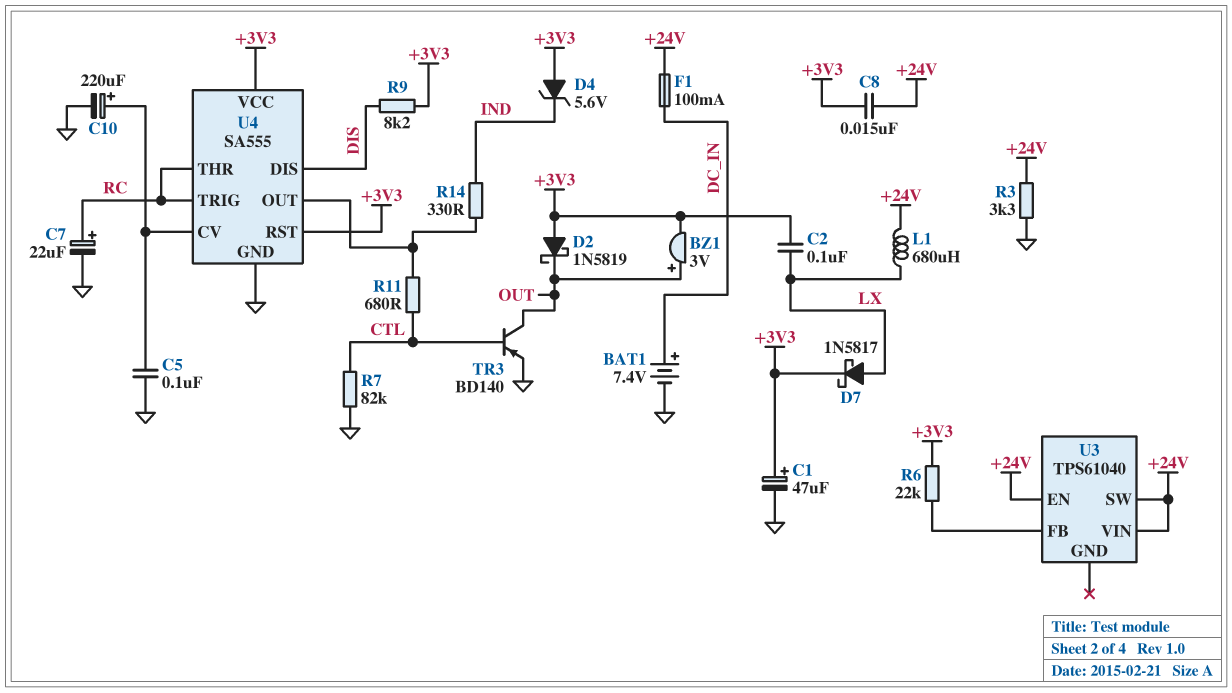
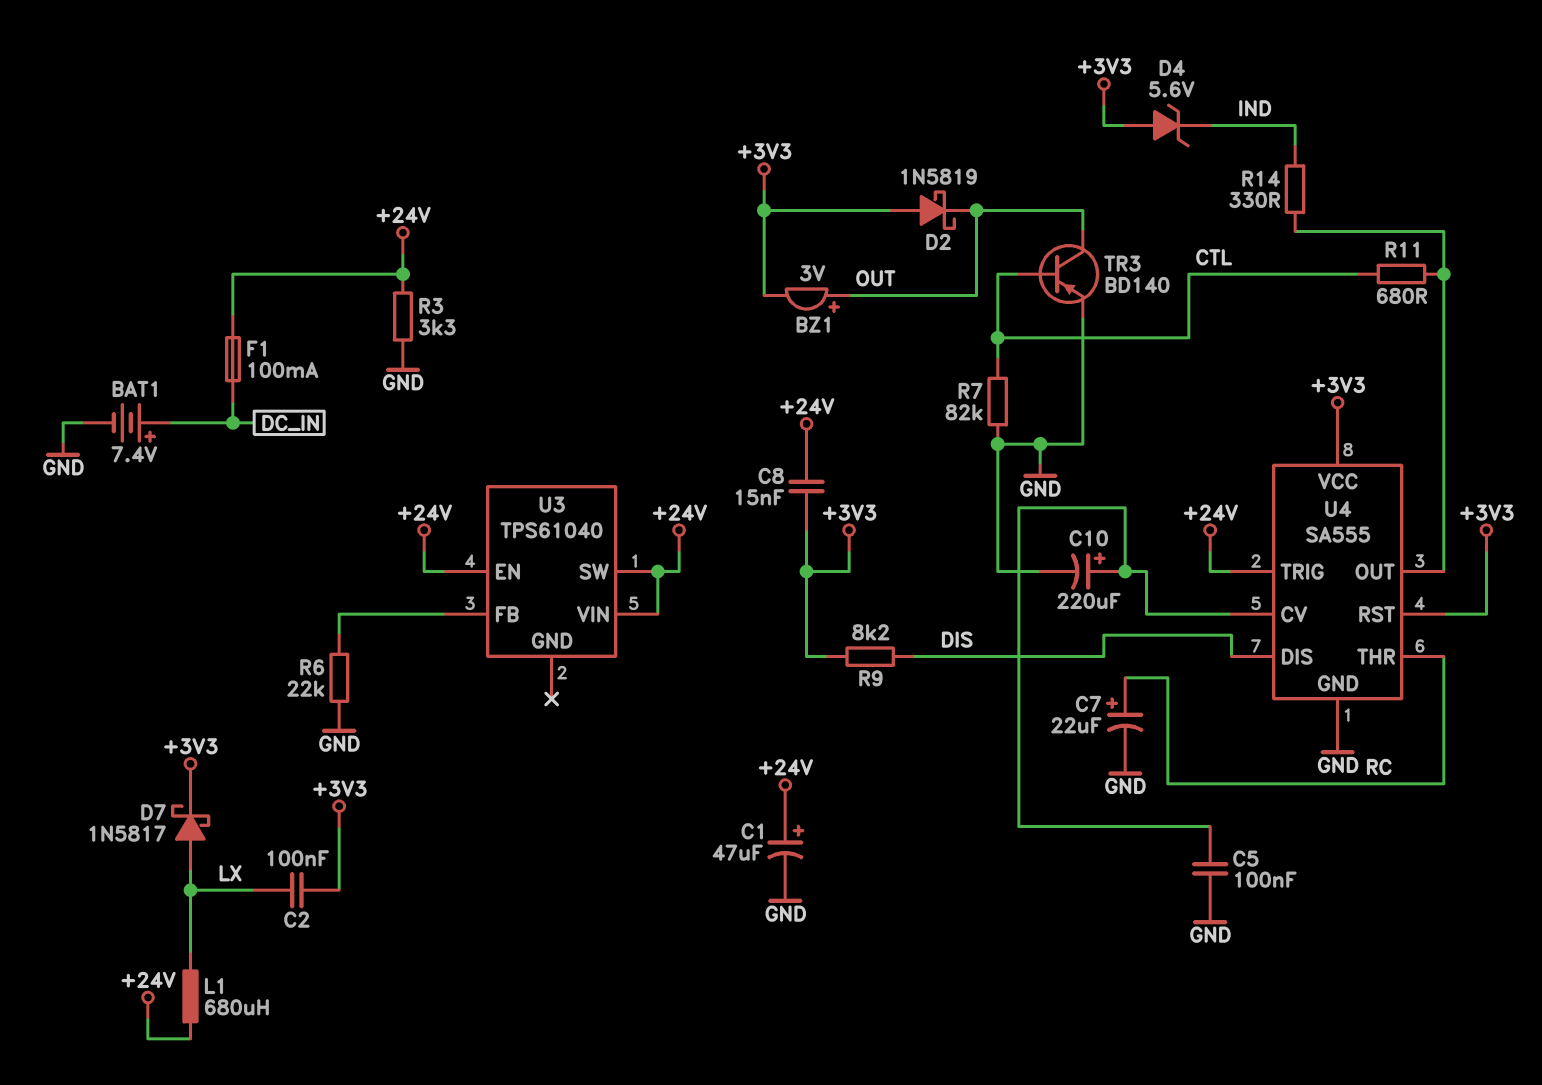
C1: 47uF (plus +3V3, minus GND) -> 47uF (plus +24V, minus GND)
R6: 22k (+3V3, U3/FB) -> 22k (GND, U3/FB)
U4 pin TRIG: RC -> +24V

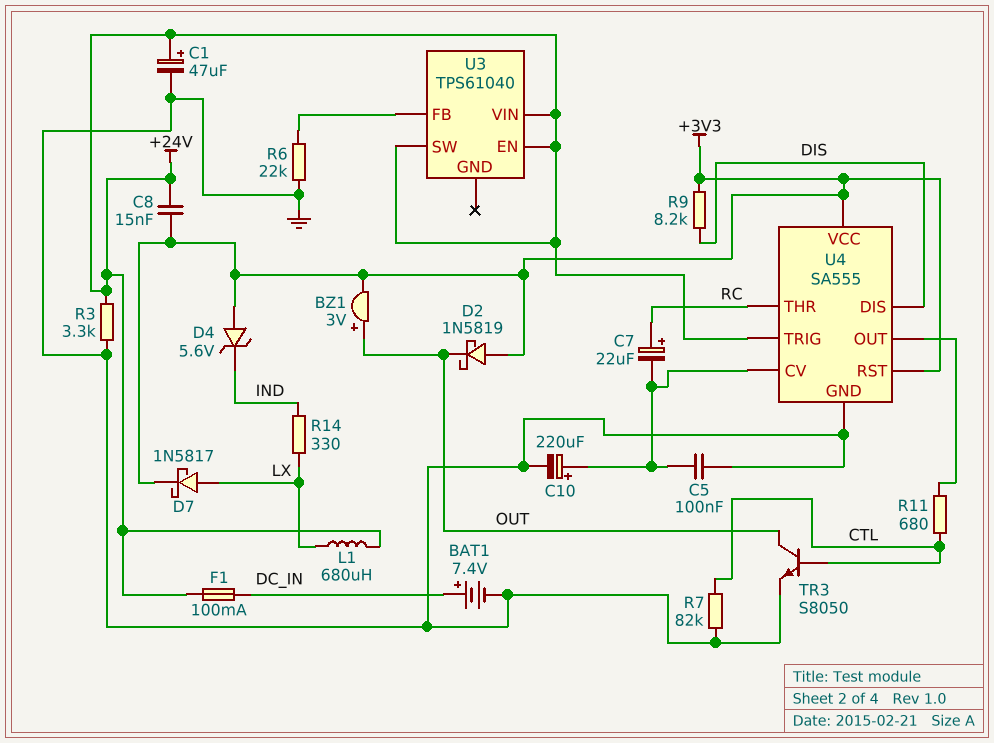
C2: 100nF (+3V3, LX) -> none
C7: 22uF (plus RC, minus GND) -> 22uF (plus RC, minus U4/CV)
R14: 330 (IND, U4/OUT) -> 330 (IND, LX)
TR3: PNP BD140 (B CTL, C OUT, E GND) -> NPN S8050 (B CTL, C OUT, E GND)

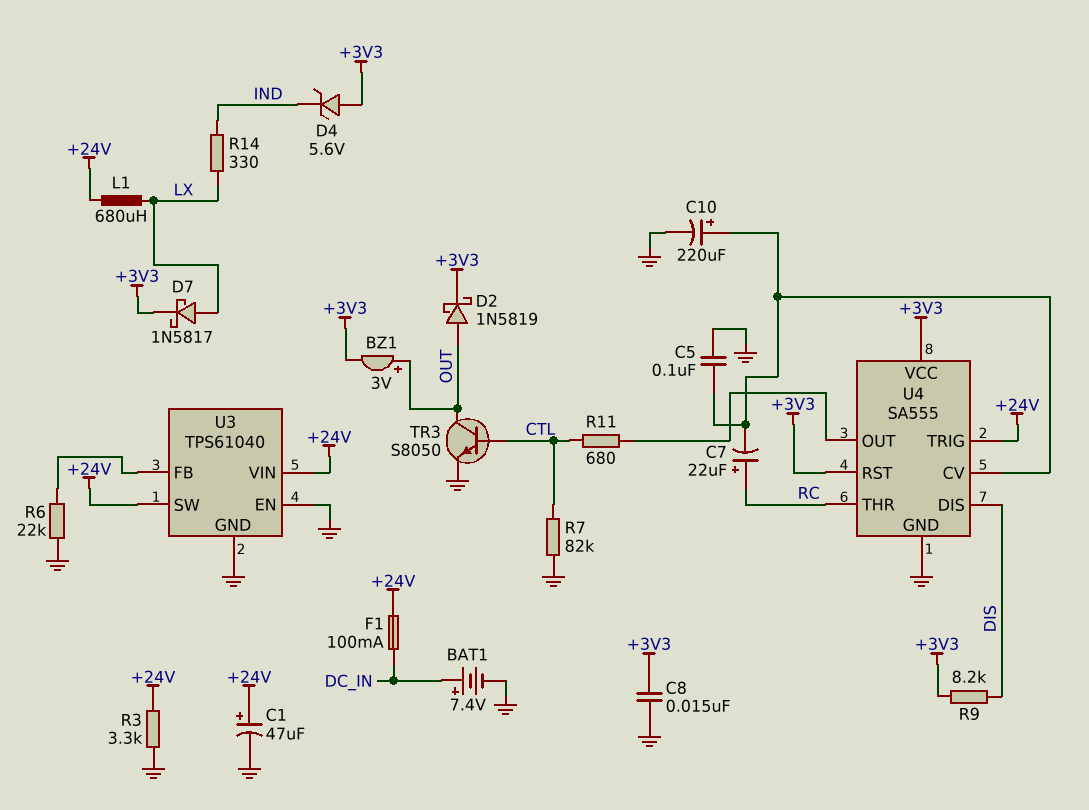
C8: 15nF (+3V3, +24V) -> 15nF (+3V3, GND)
D2: schottky 1N5819 (A +3V3, K OUT) -> schottky 1N5819 (A OUT, K +3V3)
U3 pin EN: +24V -> GND
U3 pin GND: none -> GND

